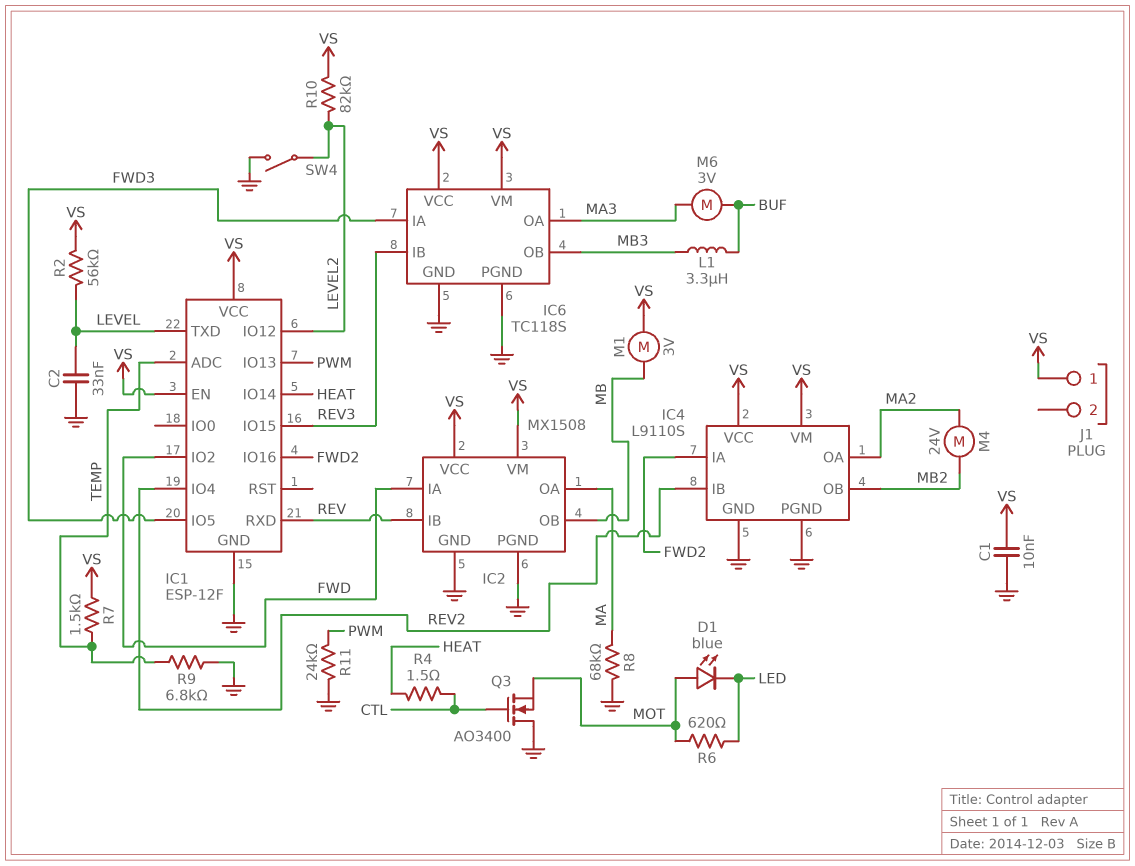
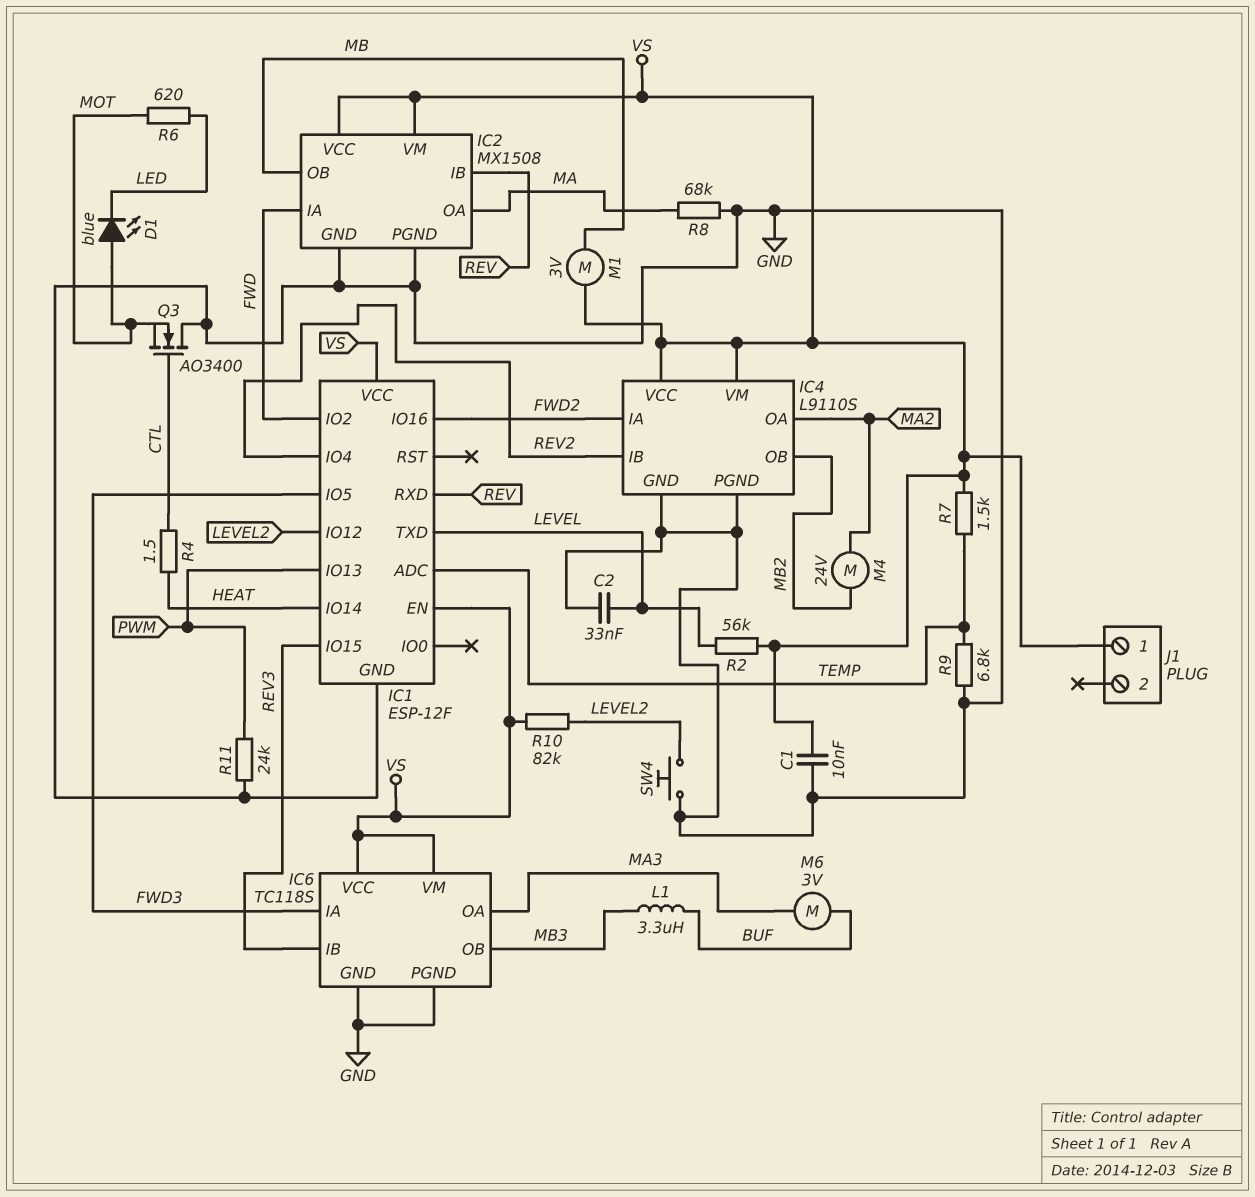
SW4: switch (GND, LEVEL2) -> button (GND, LEVEL2)

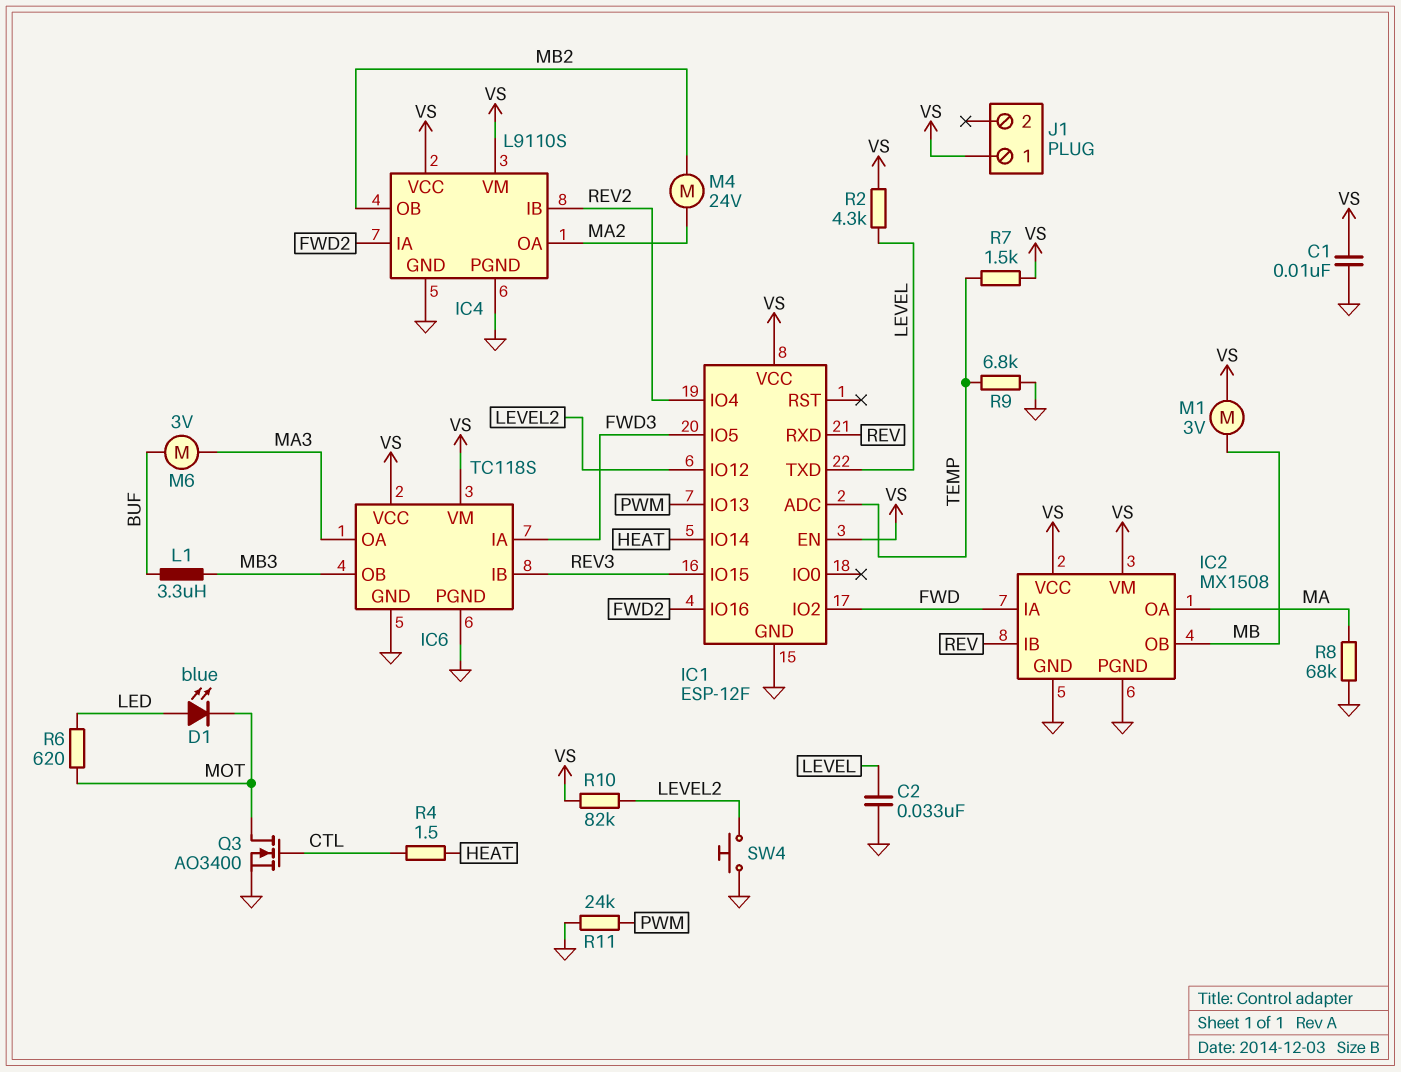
D1: LED blue (A MOT, K LED) -> LED blue (A LED, K MOT)
Q3: NMOS AO3400 (G CTL, D GND, S MOT) -> NMOS AO3400 (G CTL, D MOT, S GND)
R2: 56k (LEVEL, VS) -> 4.3k (LEVEL, VS)

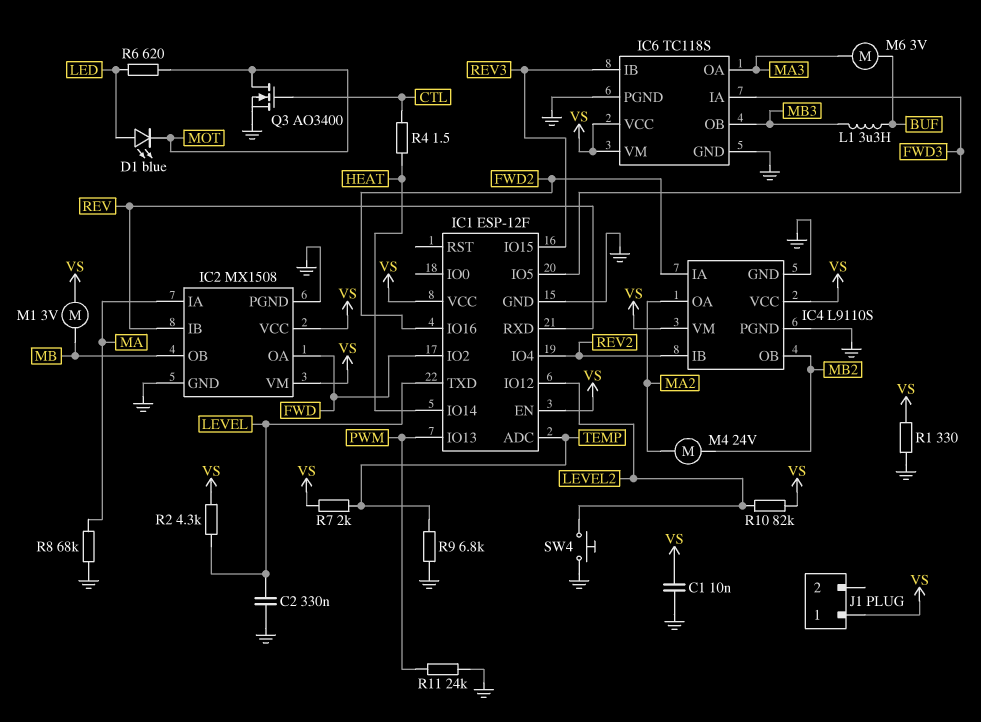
C2: 33nF (GND, LEVEL) -> 330nF (GND, LEVEL)
IC2 pin IA: FWD -> MA
IC2 pin OA: MA -> FWD
R1: none -> 330 (GND, VS)
R7: 1.5k (TEMP, VS) -> 2k (TEMP, VS)

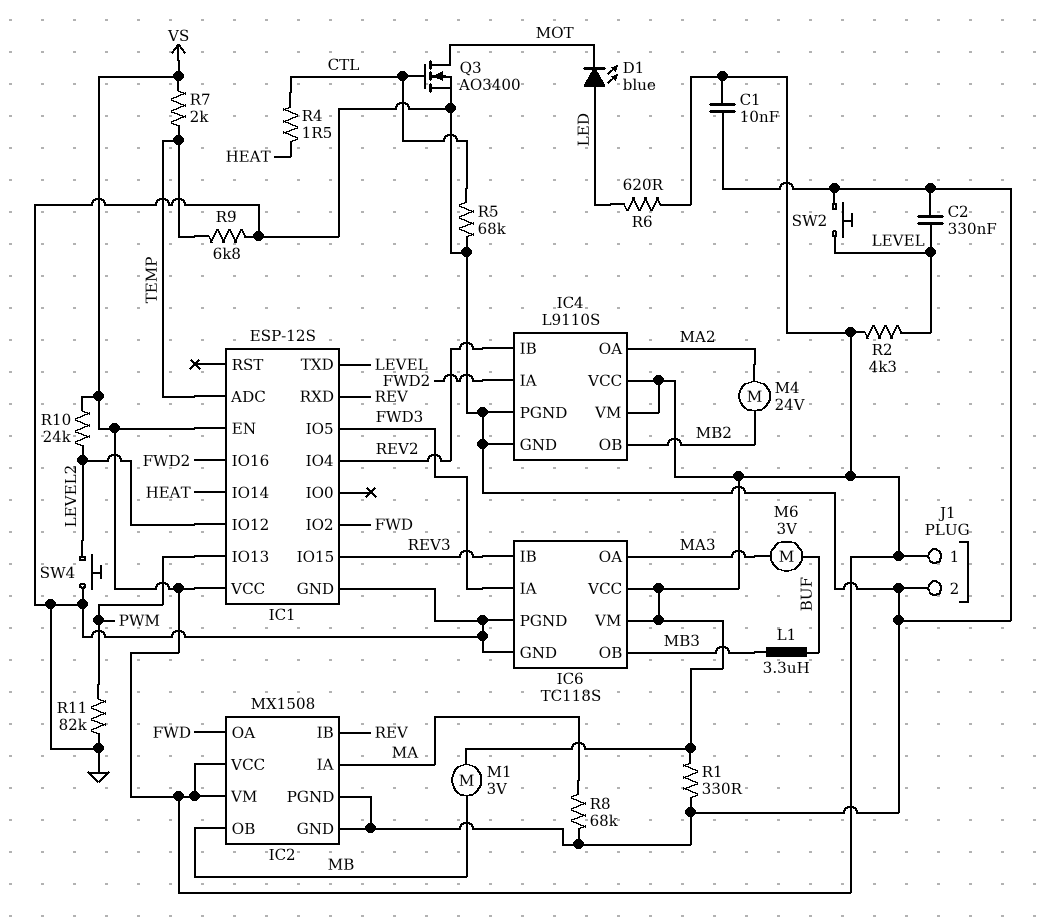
IC1: ESP-12F -> ESP-12S
J1 pin 2: none -> GND
R5: none -> 68k (CTL, GND)
R6: 620 (LED, MOT) -> 620 (LED, VS)
R10: 82k (LEVEL2, VS) -> 24k (LEVEL2, VS)
R11: 24k (GND, PWM) -> 82k (GND, PWM)
SW2: none -> button (GND, LEVEL)

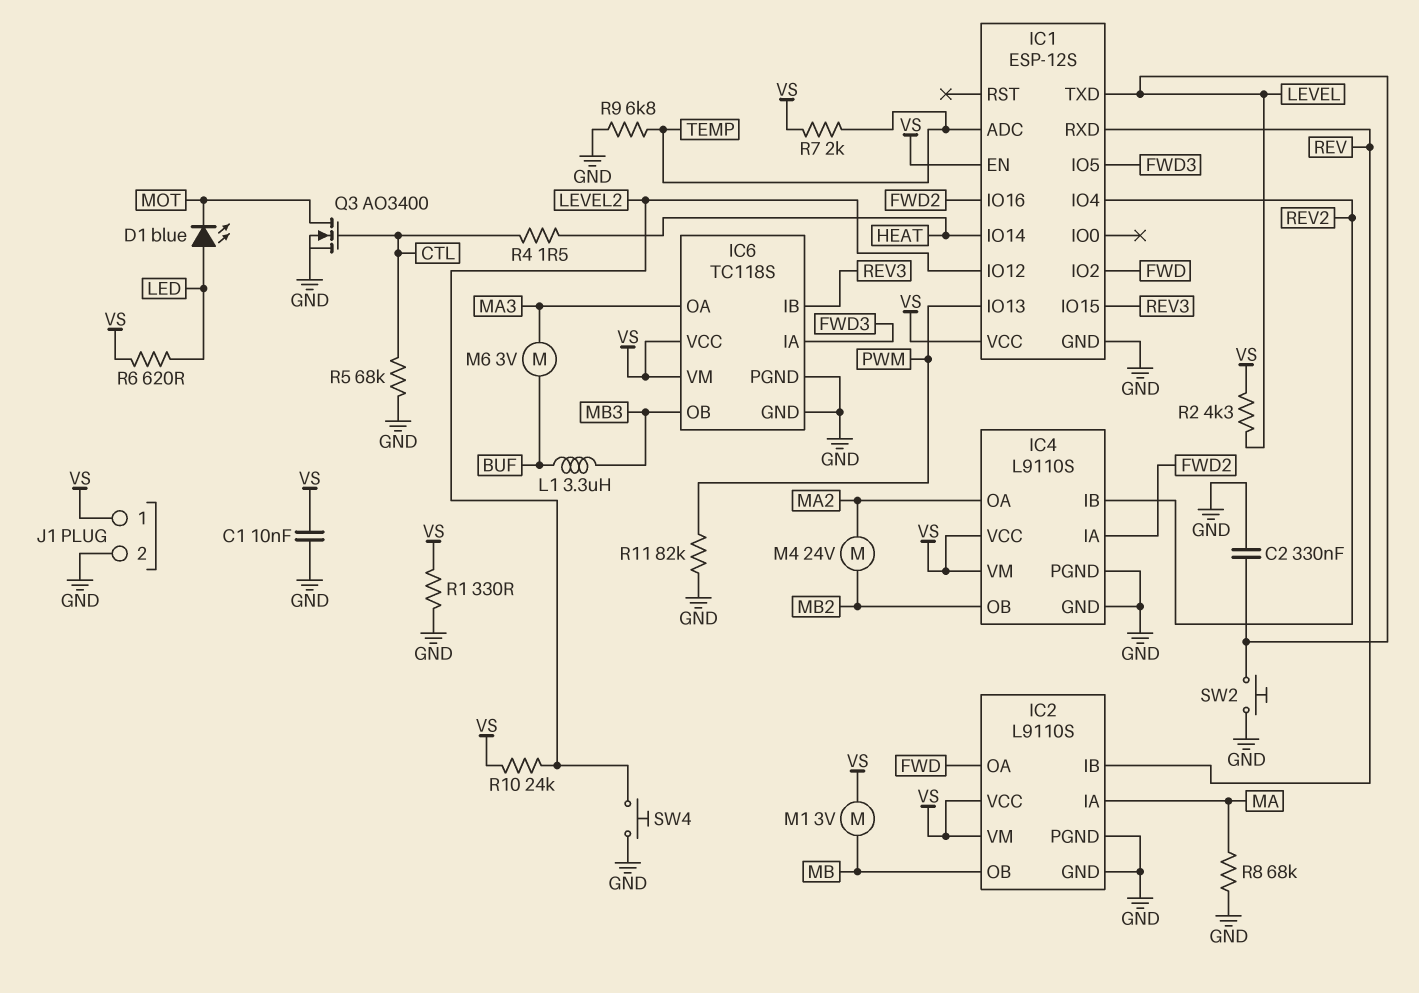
IC2: MX1508 -> L9110S

